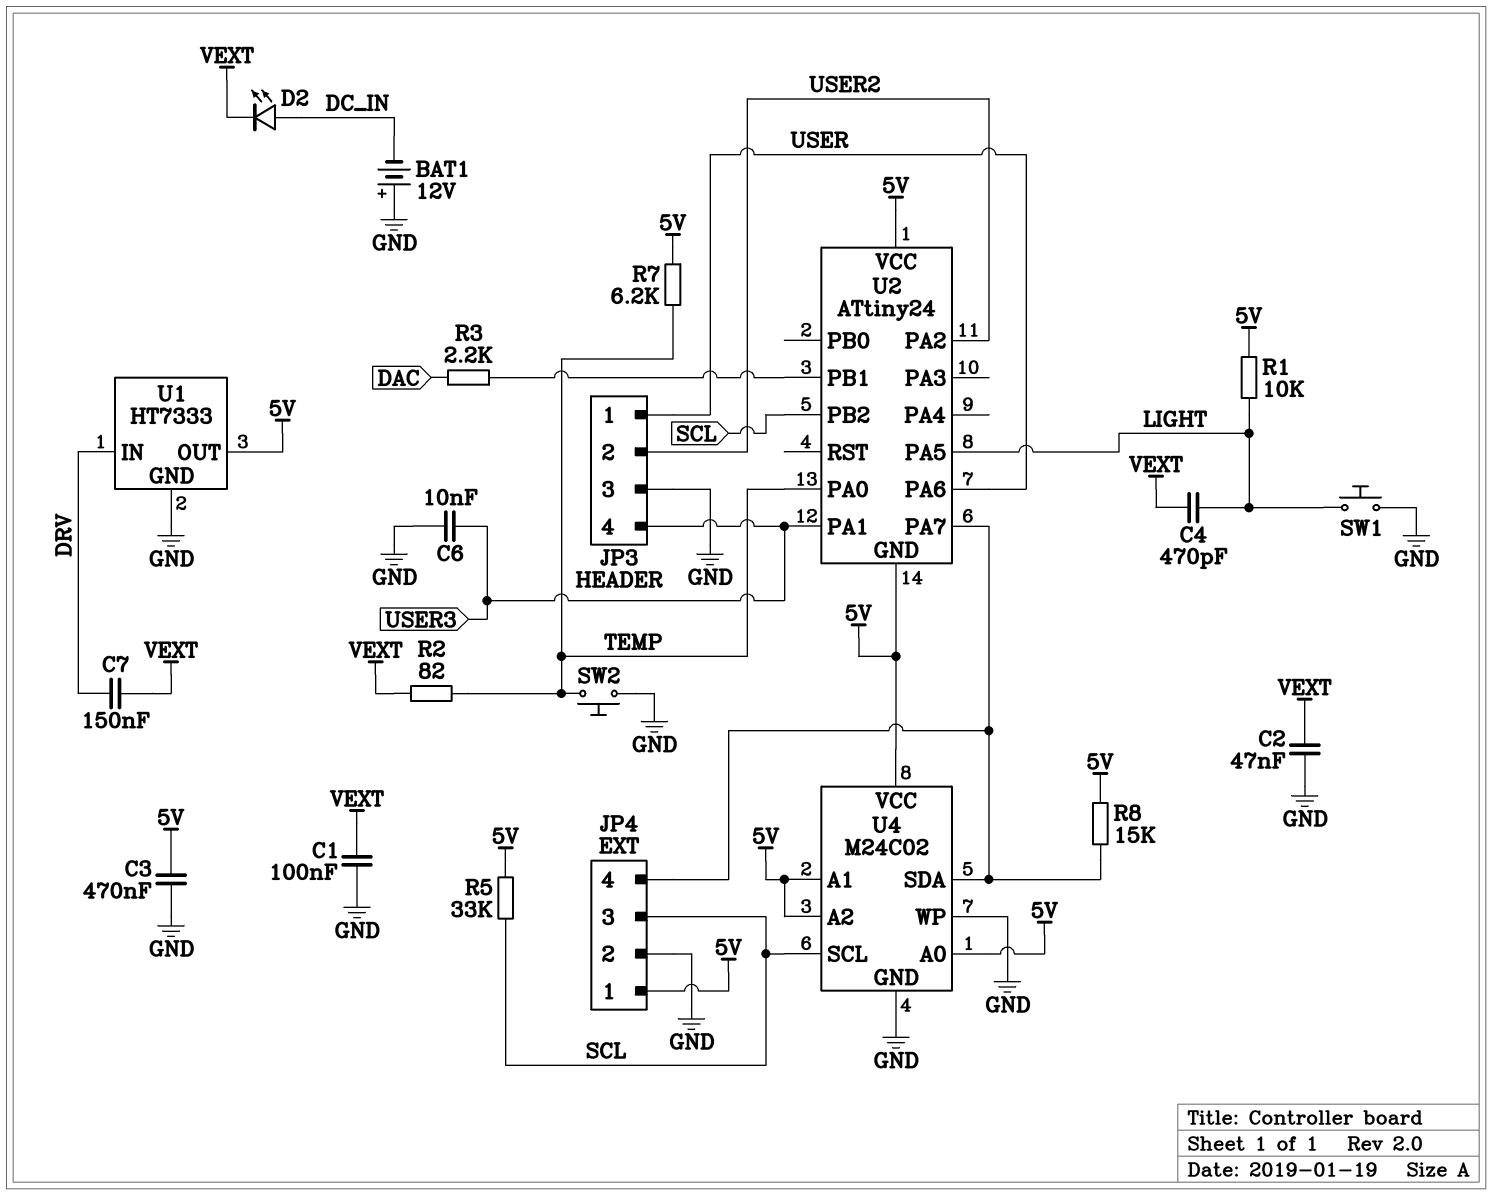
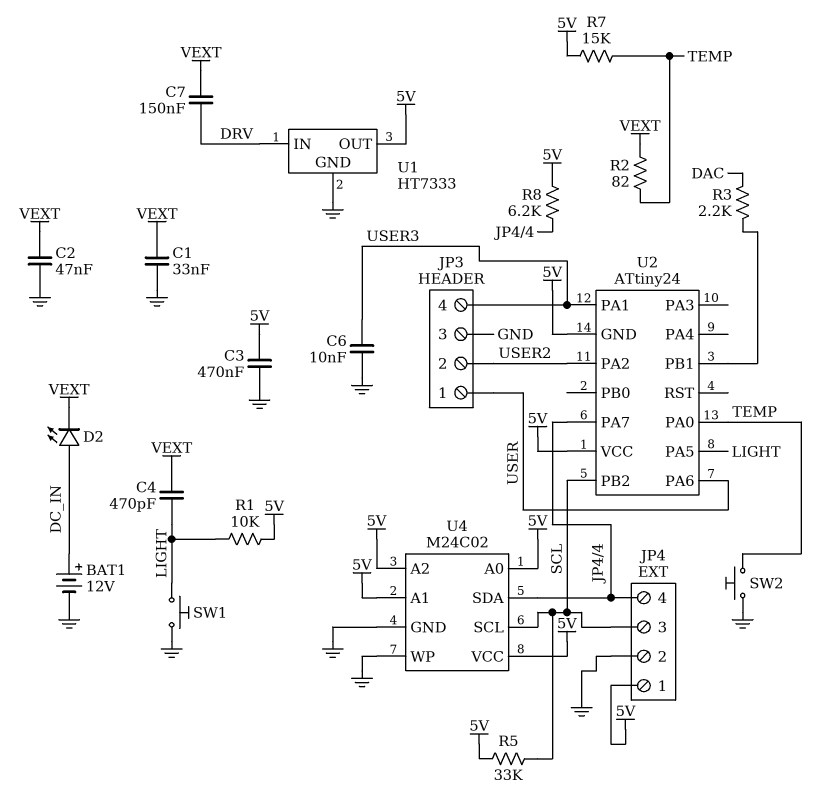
BAT1: 12V (plus GND, minus DC_IN) -> 12V (plus DC_IN, minus GND)
C1: 100nF (GND, VEXT) -> 33nF (GND, VEXT)
R7: 6.2k (5V, TEMP) -> 15k (5V, TEMP)
R8: 15k (5V, JP4/4) -> 6.2k (5V, JP4/4)

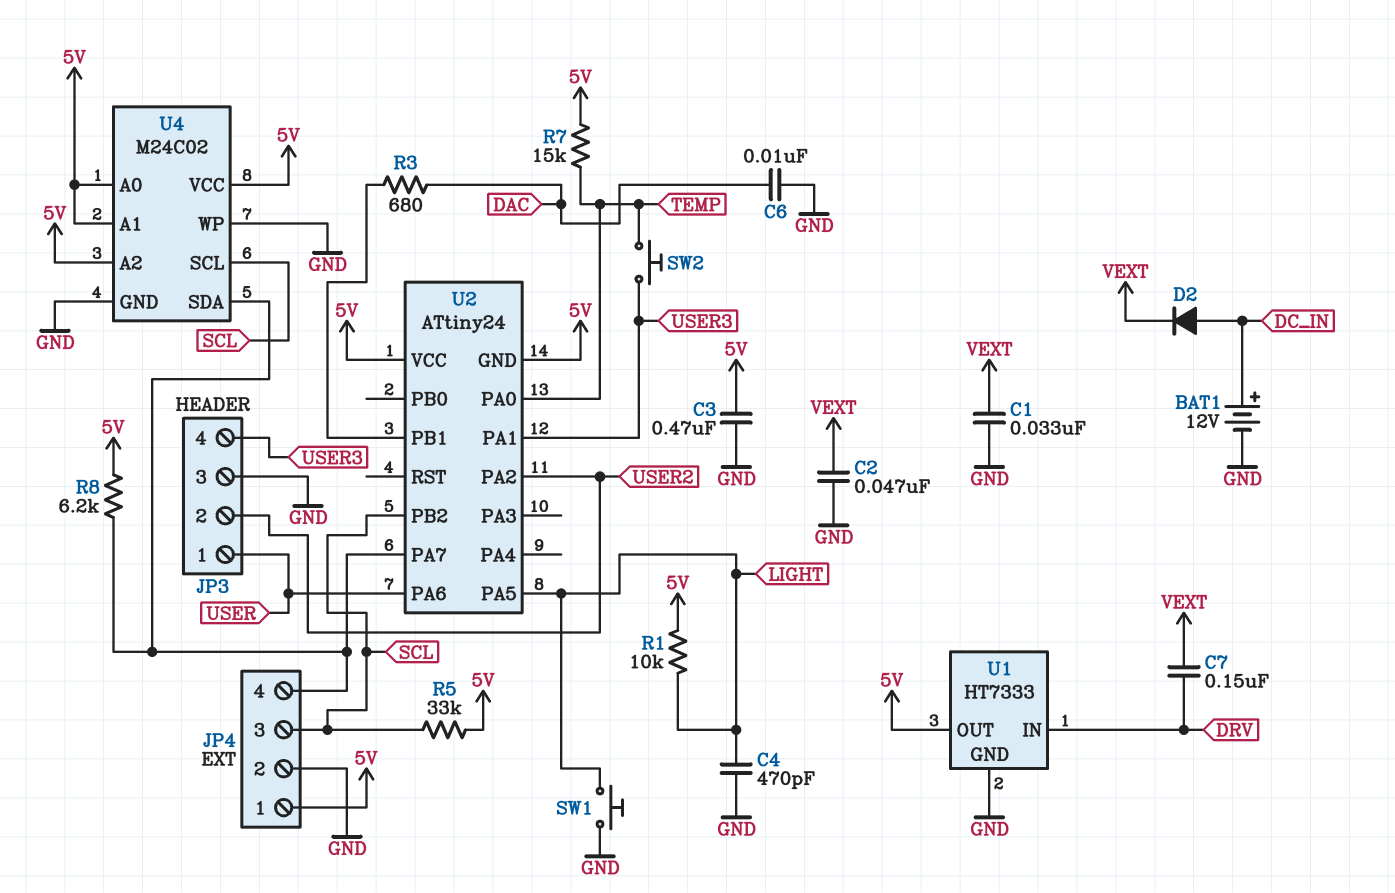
C4: 470pF (LIGHT, VEXT) -> 470pF (GND, LIGHT)
C6: 10nF (GND, USER3) -> 10nF (DAC, GND)
D2: LED (A DC_IN, K VEXT) -> diode (A DC_IN, K VEXT)
R2: 82 (TEMP, VEXT) -> none
R3: 2.2k (DAC, U2/PB1) -> 680 (DAC, U2/PB1)
SW2: button (GND, TEMP) -> button (TEMP, USER3)

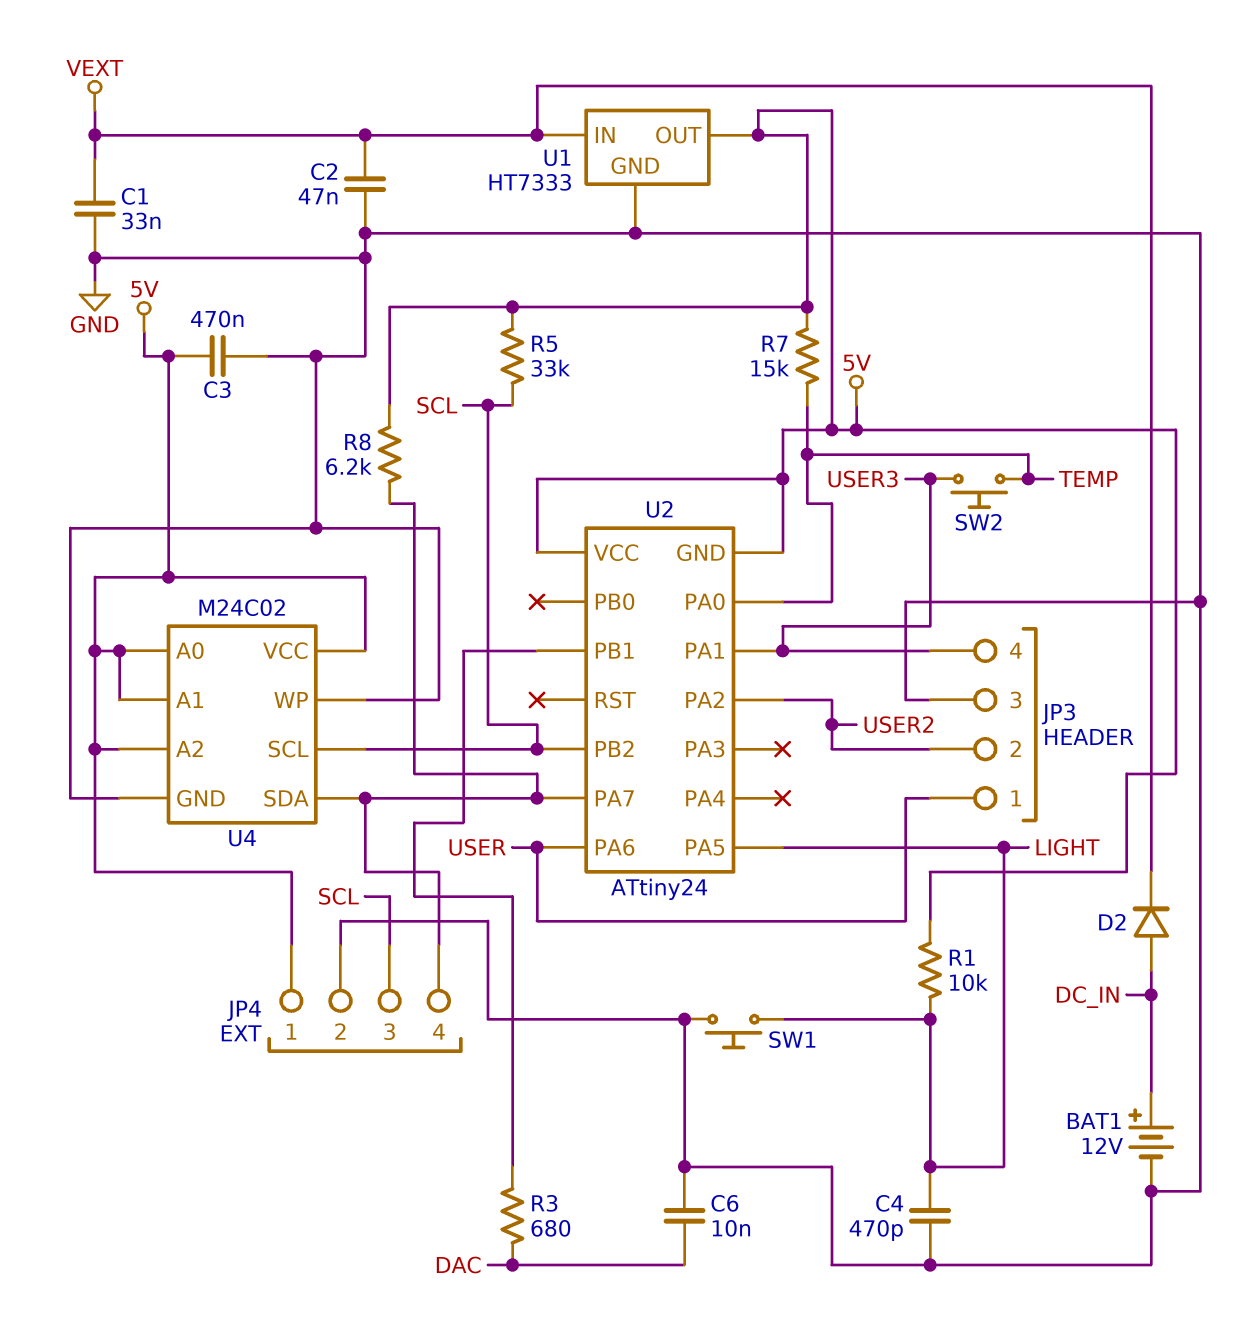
C7: 150nF (DRV, VEXT) -> none
U1 pin IN: DRV -> VEXT

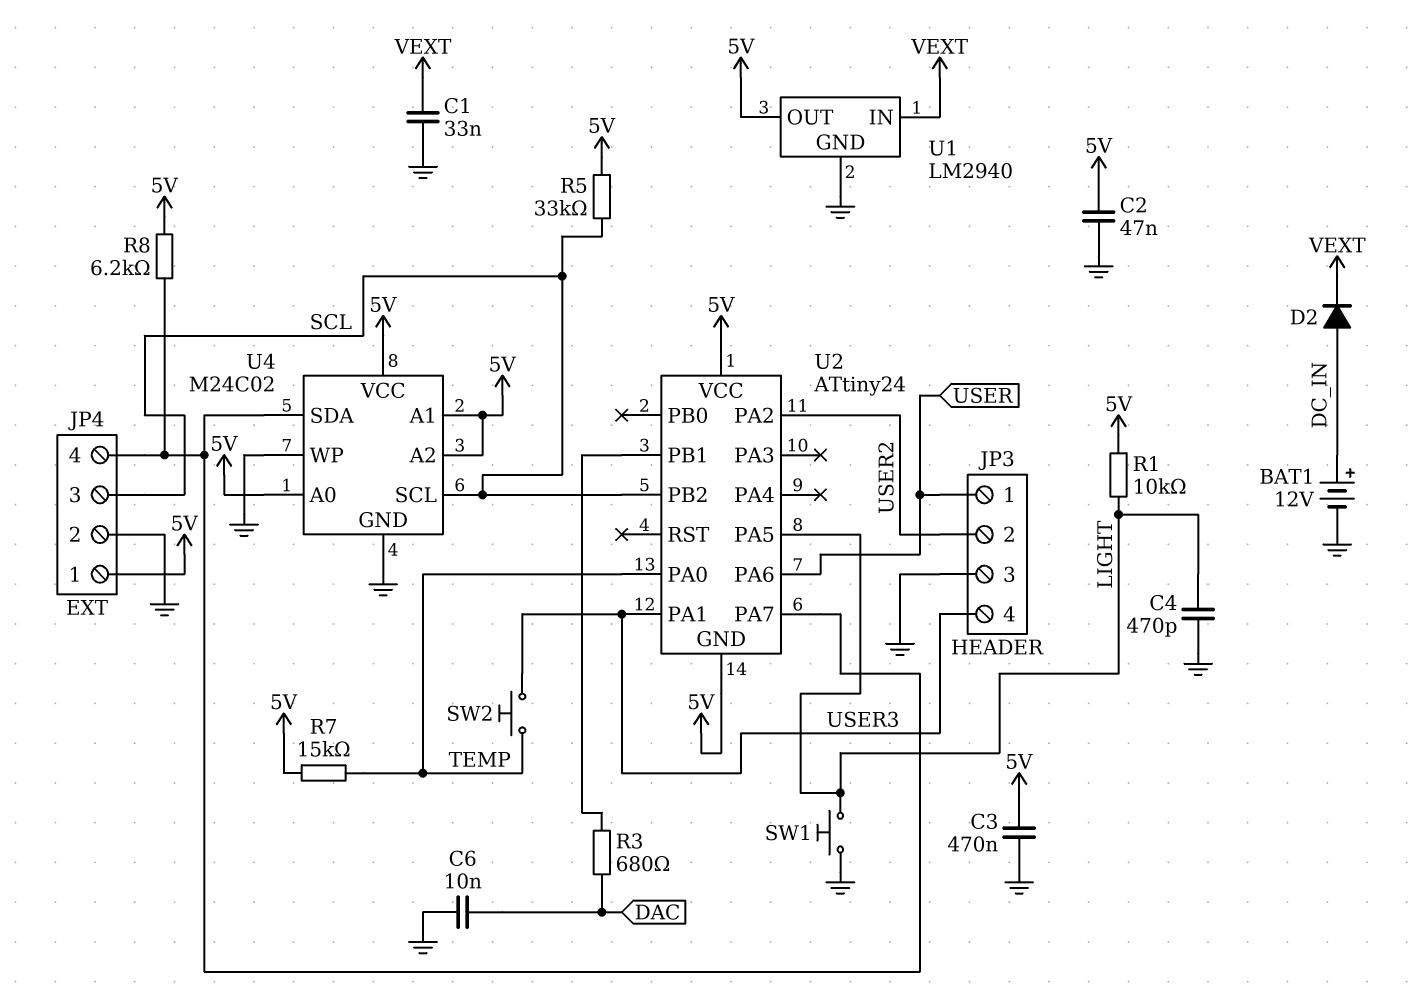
C2: 47nF (GND, VEXT) -> 47nF (5V, GND)
U1: HT7333 -> LM2940

